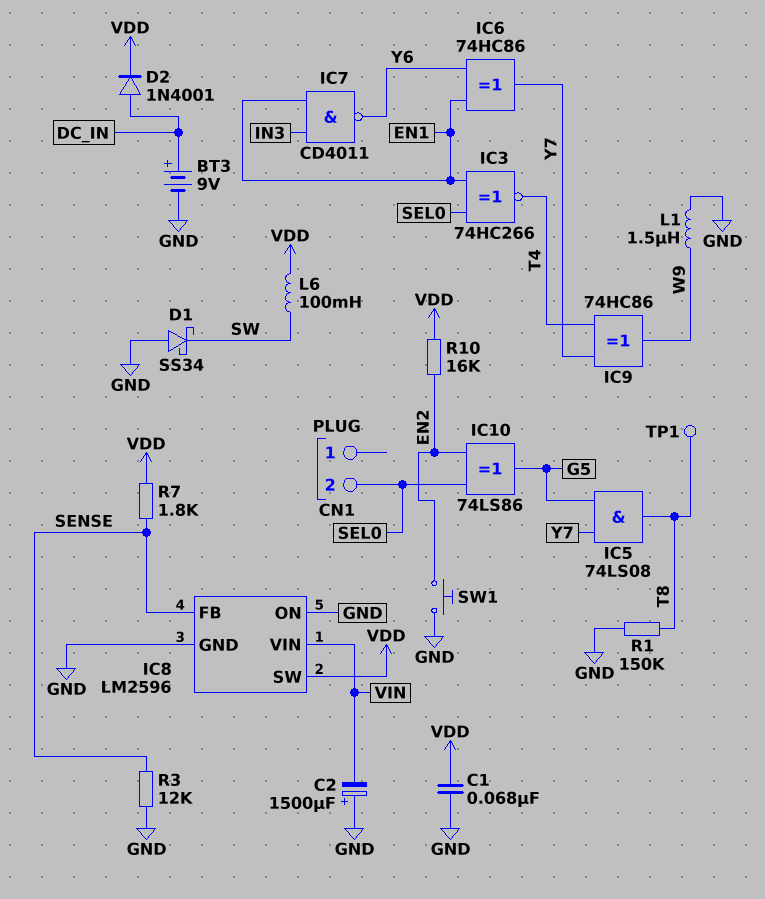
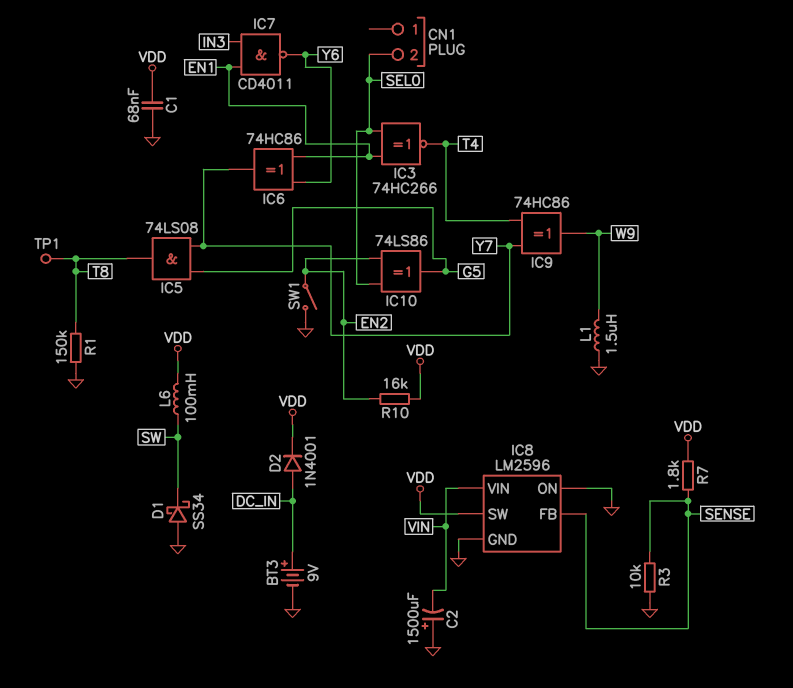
R3: 12k (GND, SENSE) -> 10k (GND, SENSE)
SW1: button (EN2, GND) -> switch (EN2, GND)

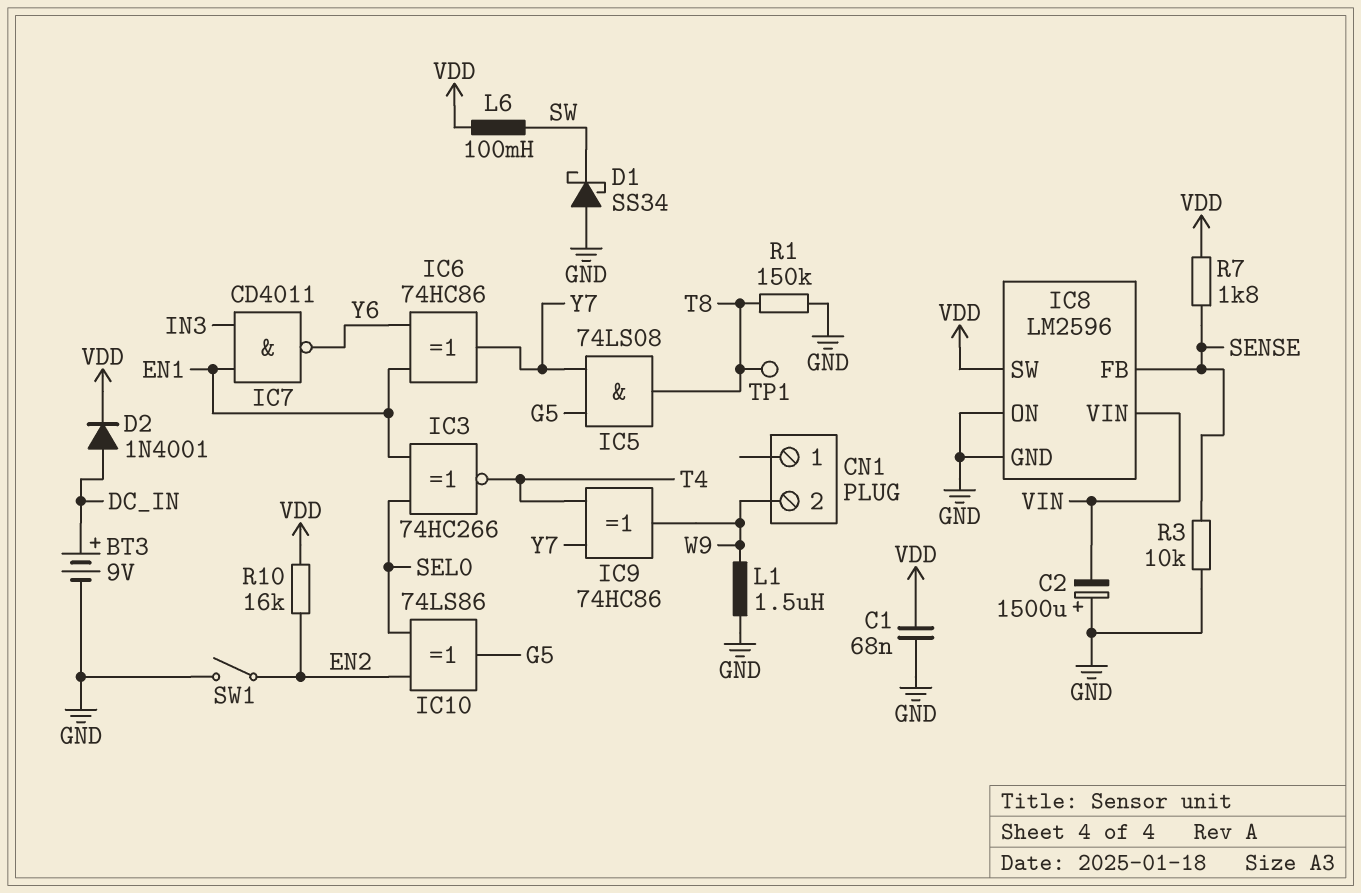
CN1 pin 2: SEL0 -> W9

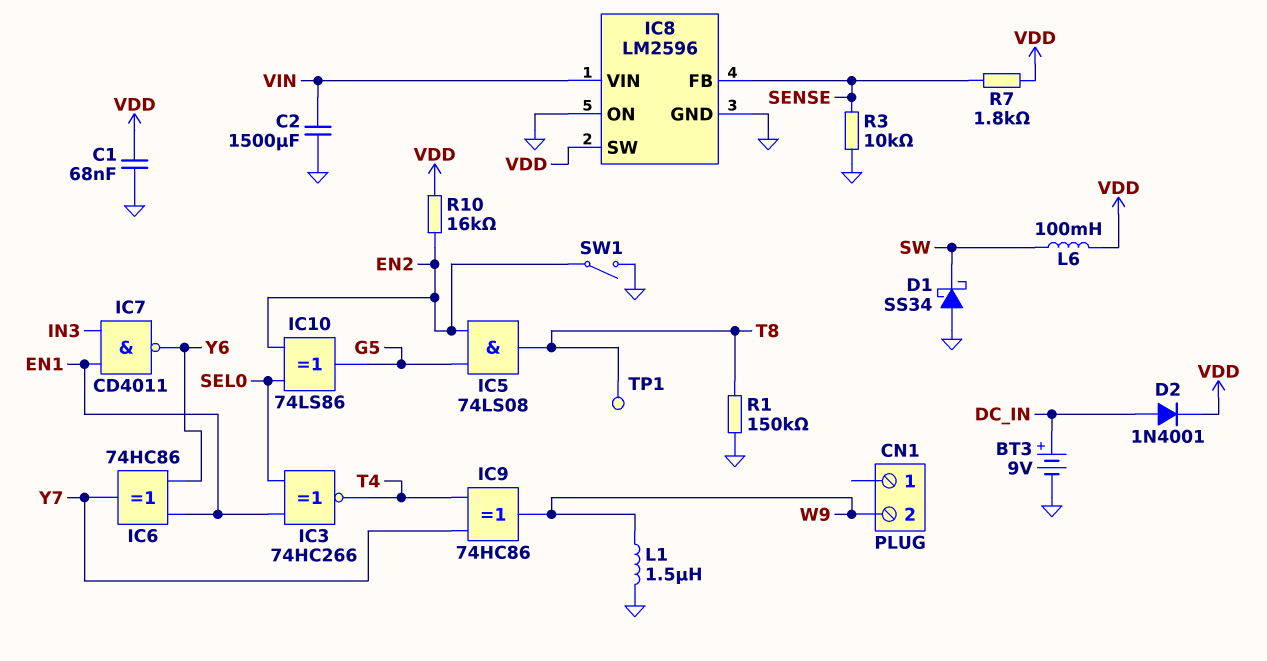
C2: 1500uF (plus GND, minus VIN) -> 1500uF (GND, VIN)
IC5: AND 74LS08 (in G5, in Y7, out T8) -> AND 74LS08 (in EN2, in G5, out T8)

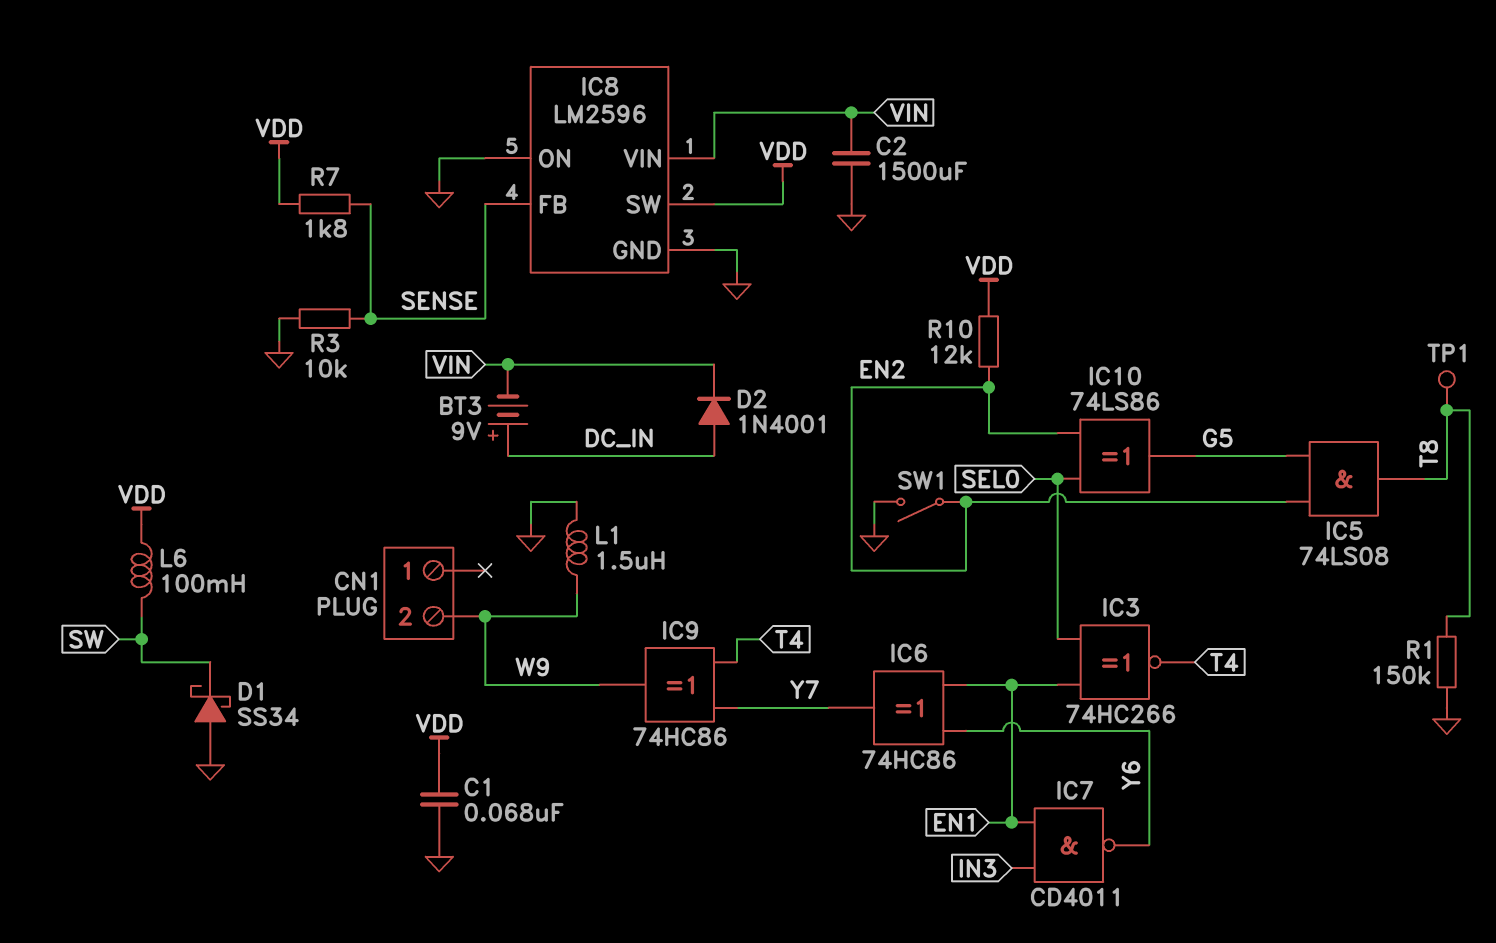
BT3: 9V (plus DC_IN, minus GND) -> 9V (plus DC_IN, minus VIN)
D2: diode 1N4001 (A DC_IN, K VDD) -> diode 1N4001 (A DC_IN, K VIN)
R10: 16k (EN2, VDD) -> 12k (EN2, VDD)

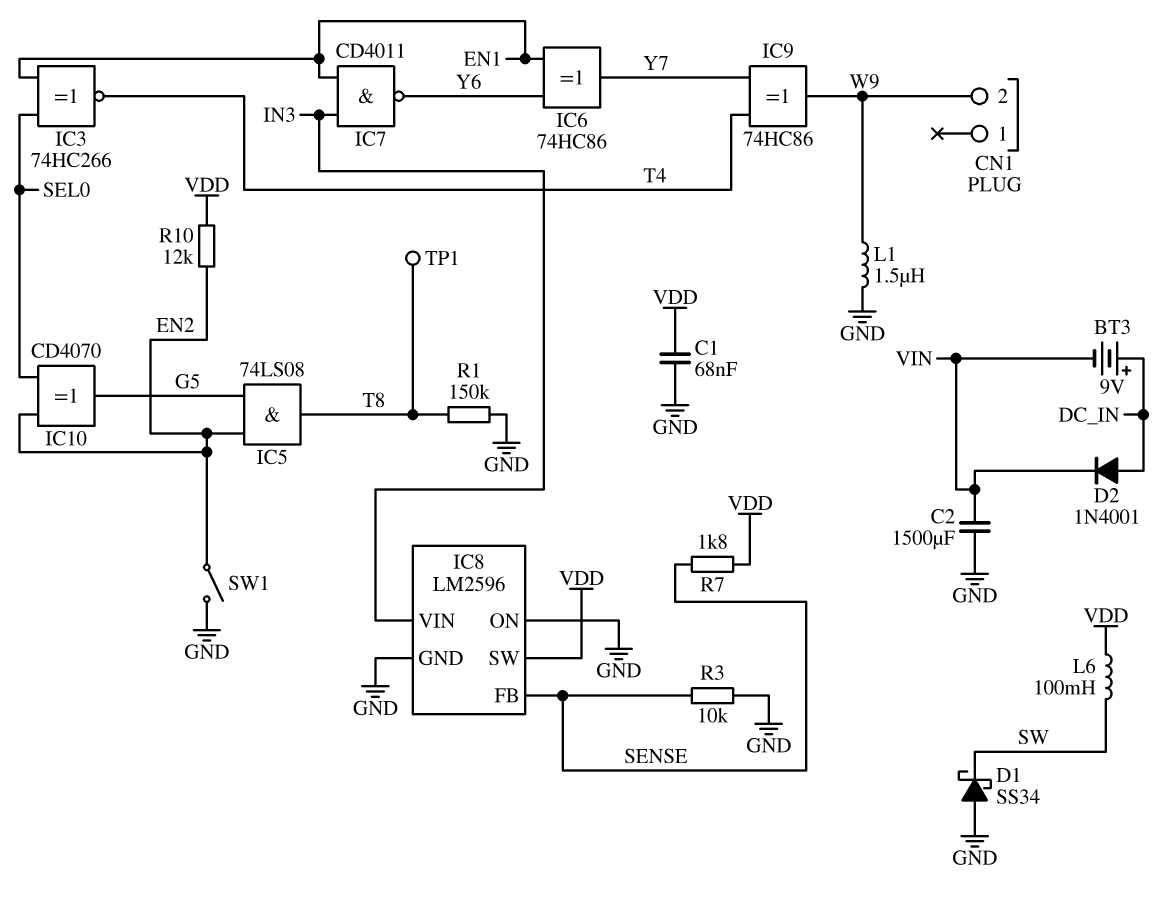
IC8 pin VIN: VIN -> IN3
IC10: XOR 74LS86 (in EN2, in SEL0, out G5) -> XOR CD4070 (in EN2, in SEL0, out G5)

